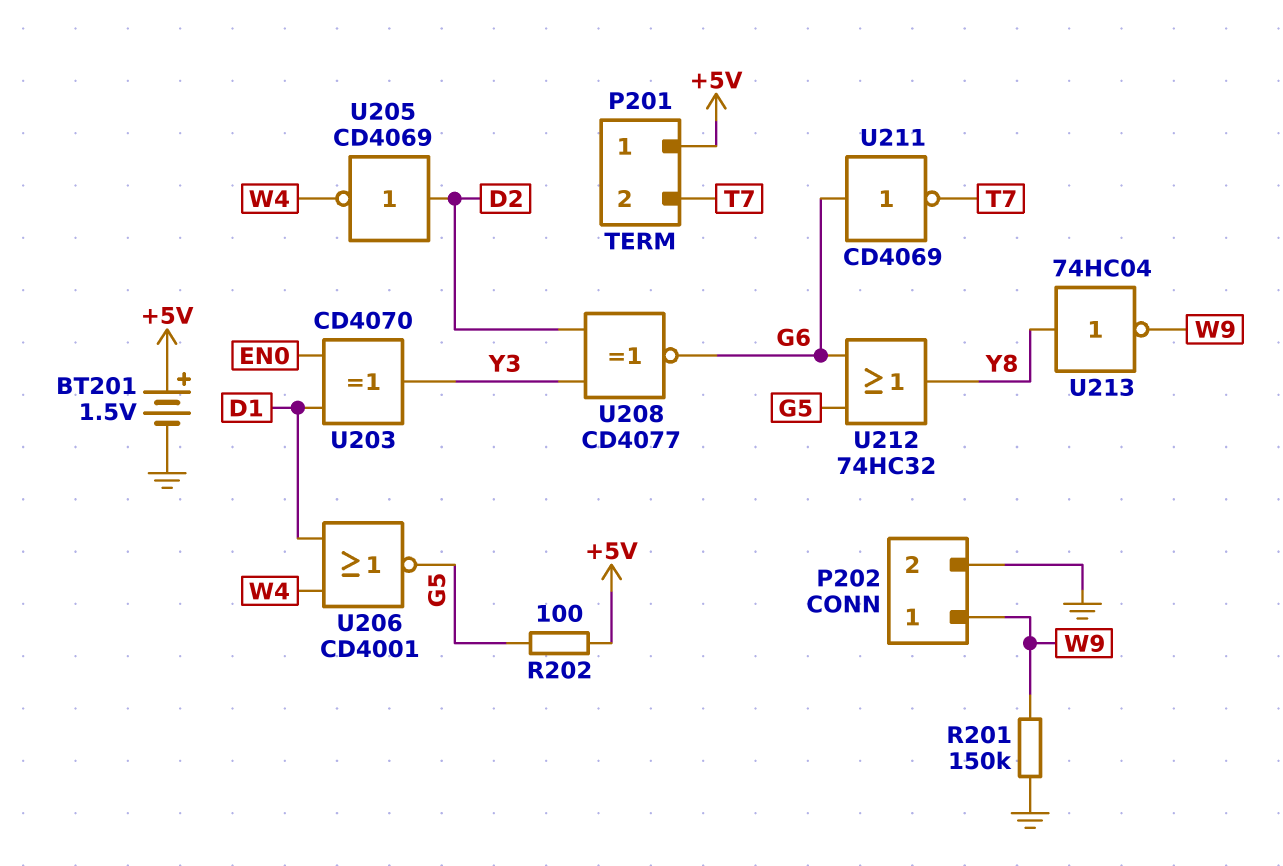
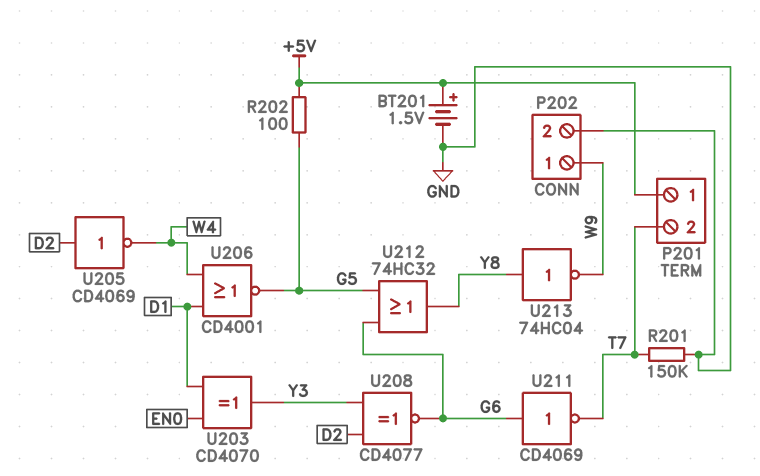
R201: 150k (GND, W9) -> 150k (GND, T7)

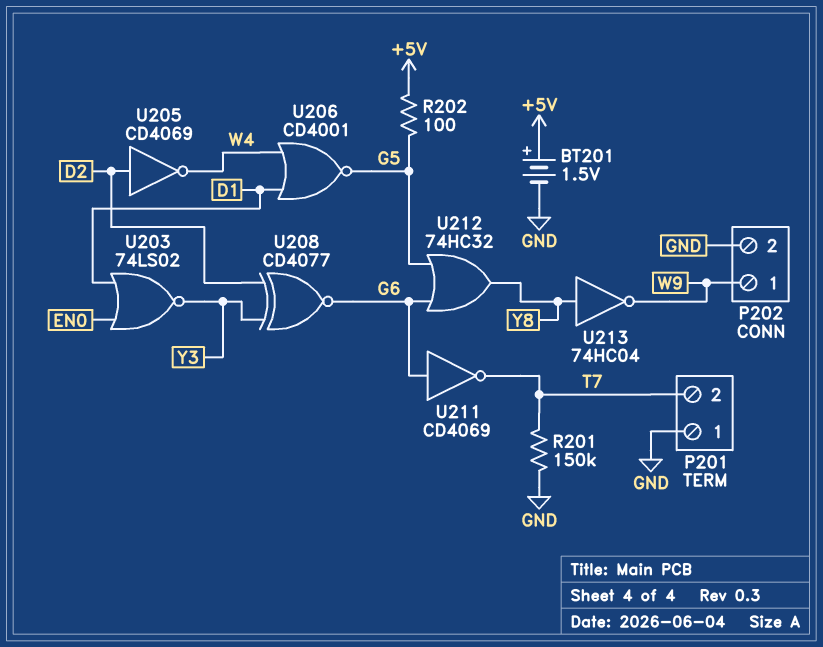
P201 pin 1: +5V -> GND
U203: XOR CD4070 (in D1, in EN0, out Y3) -> NOR 74LS02 (in D1, in EN0, out Y3)

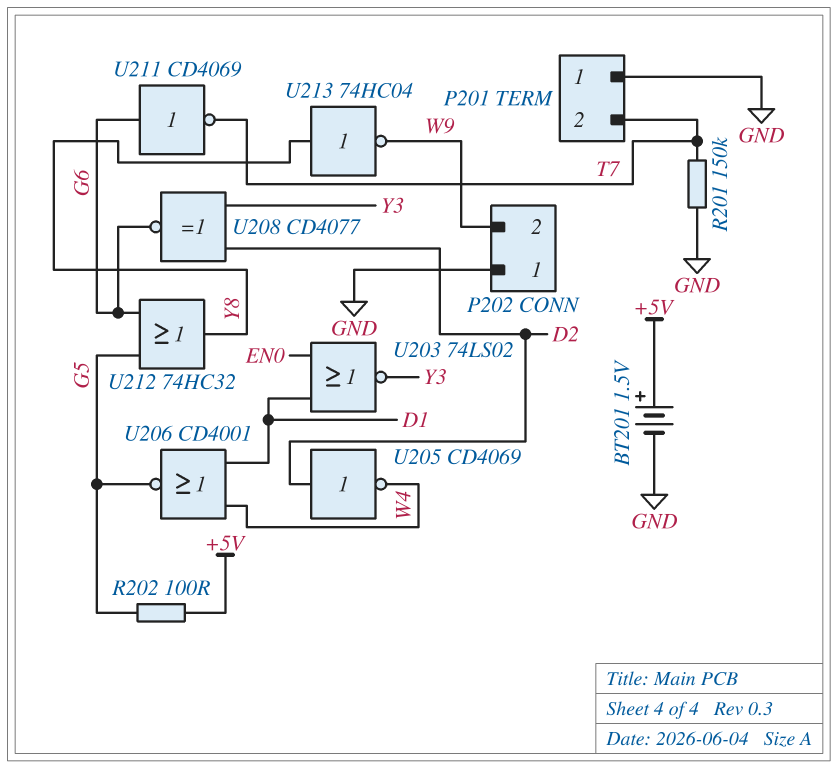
P202 pin 1: W9 -> GND
P202 pin 2: GND -> W9

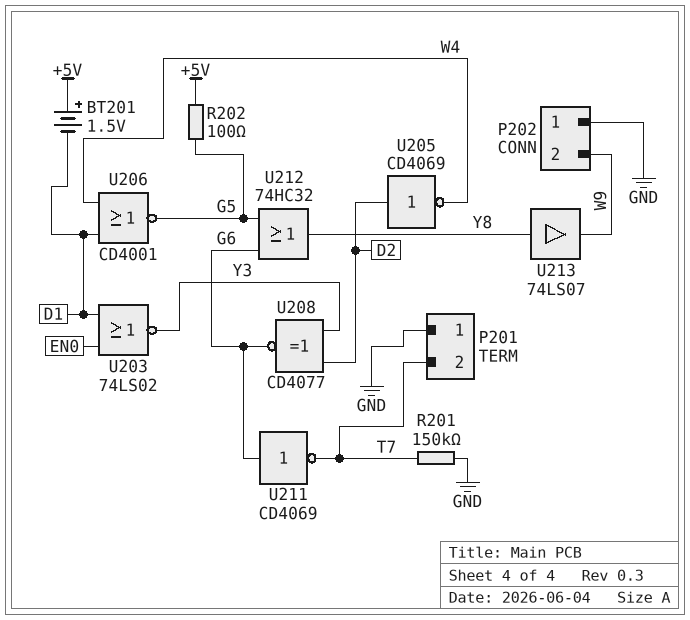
BT201: 1.5V (plus +5V, minus GND) -> 1.5V (plus +5V, minus D1)
U213: NOT 74HC04 (in Y8, out W9) -> buffer 74LS07 (in Y8, out W9)

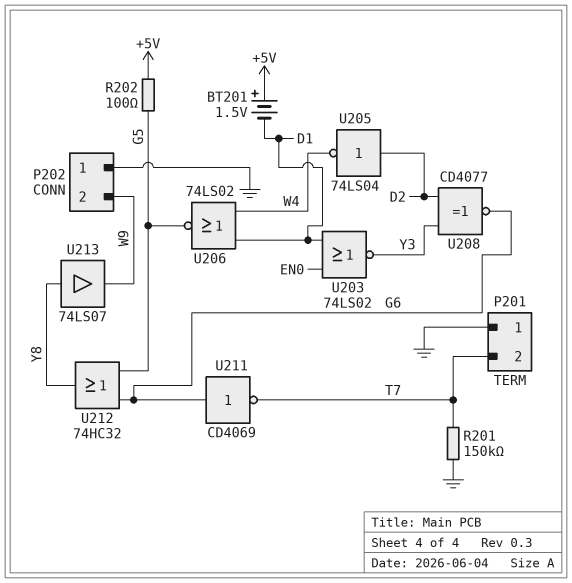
U205: NOT CD4069 (in D2, out W4) -> NOT 74LS04 (in D2, out W4)
U206: NOR CD4001 (in D1, in W4, out G5) -> NOR 74LS02 (in D1, in W4, out G5)

